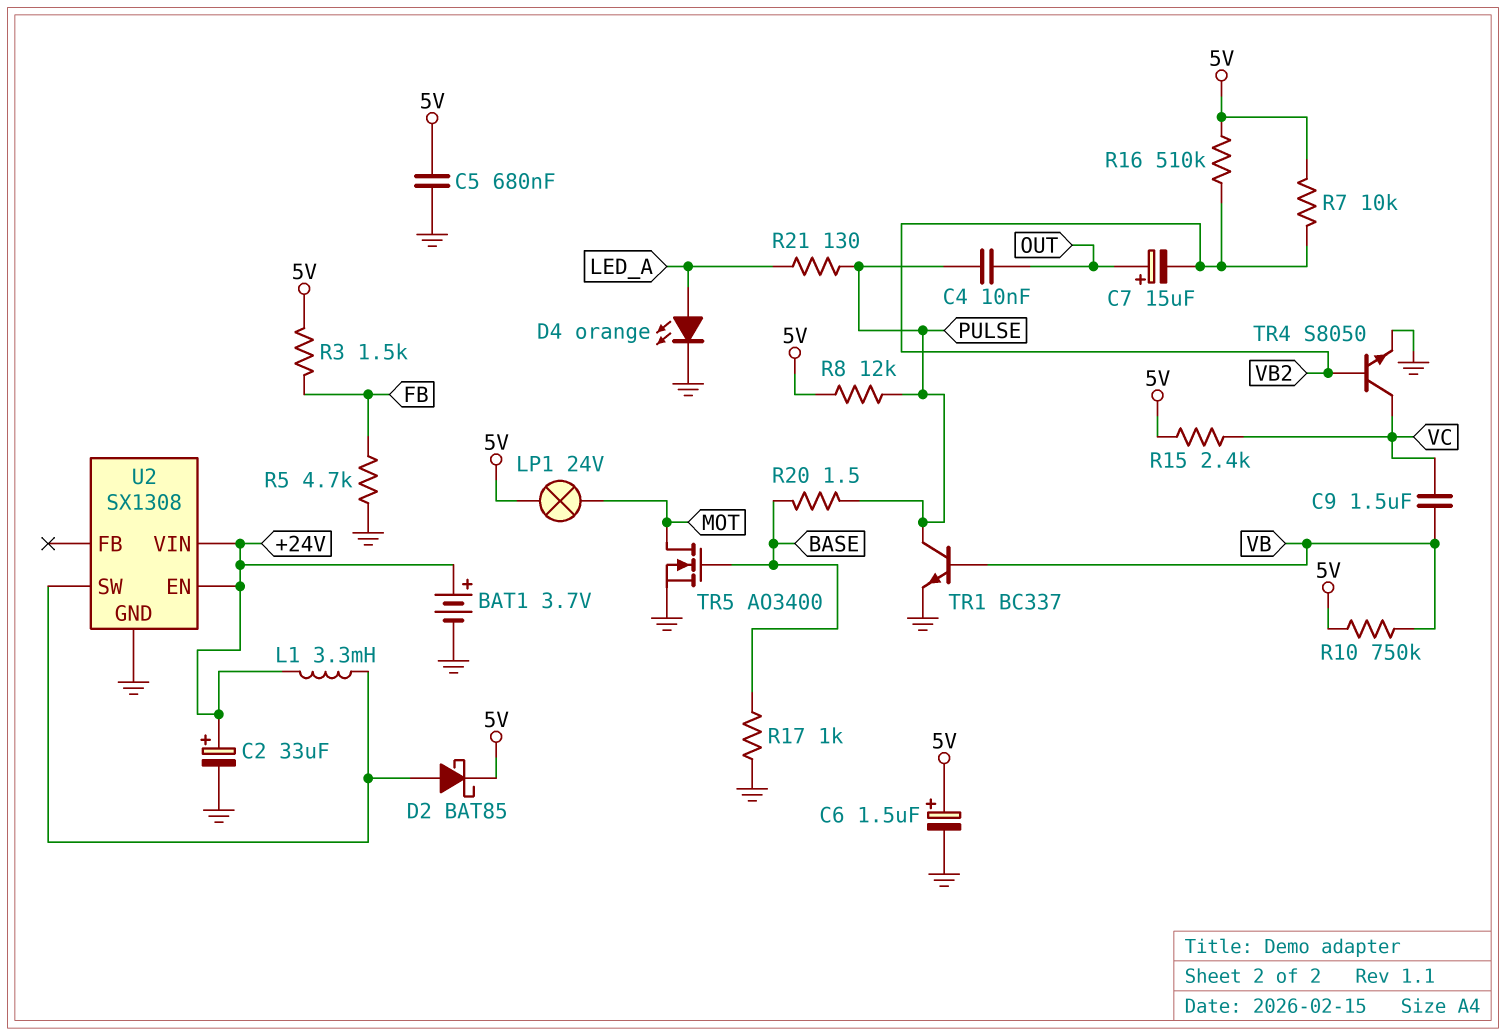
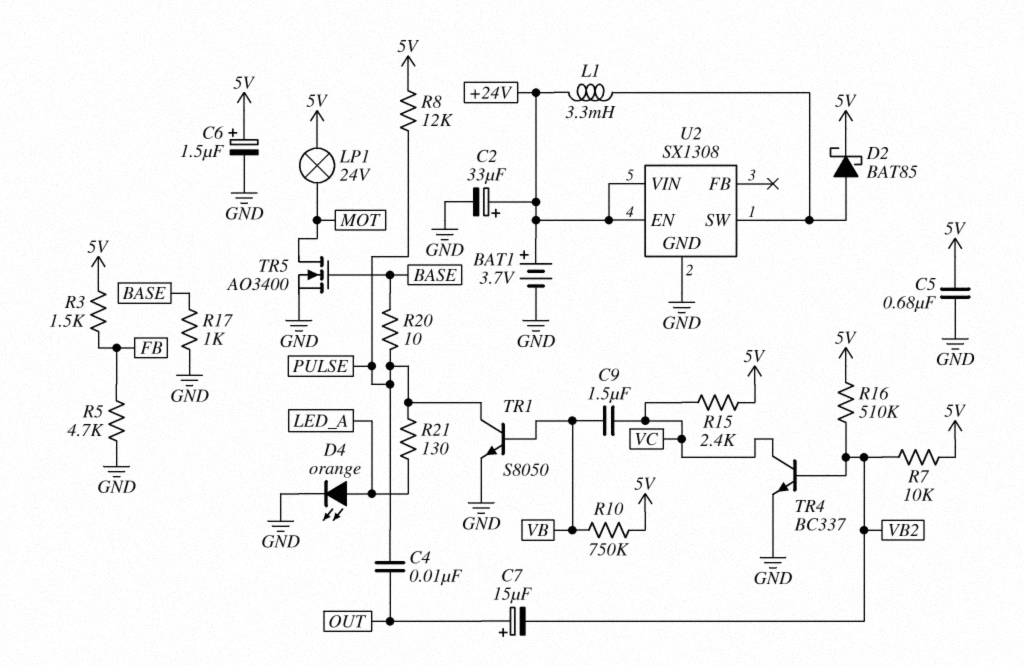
R20: 1.5 (BASE, PULSE) -> 10 (BASE, PULSE)
TR1: NPN BC337 (B VB, C PULSE, E GND) -> NPN S8050 (B VB, C PULSE, E GND)
TR4: NPN S8050 (B VB2, C VC, E GND) -> NPN BC337 (B VB2, C VC, E GND)

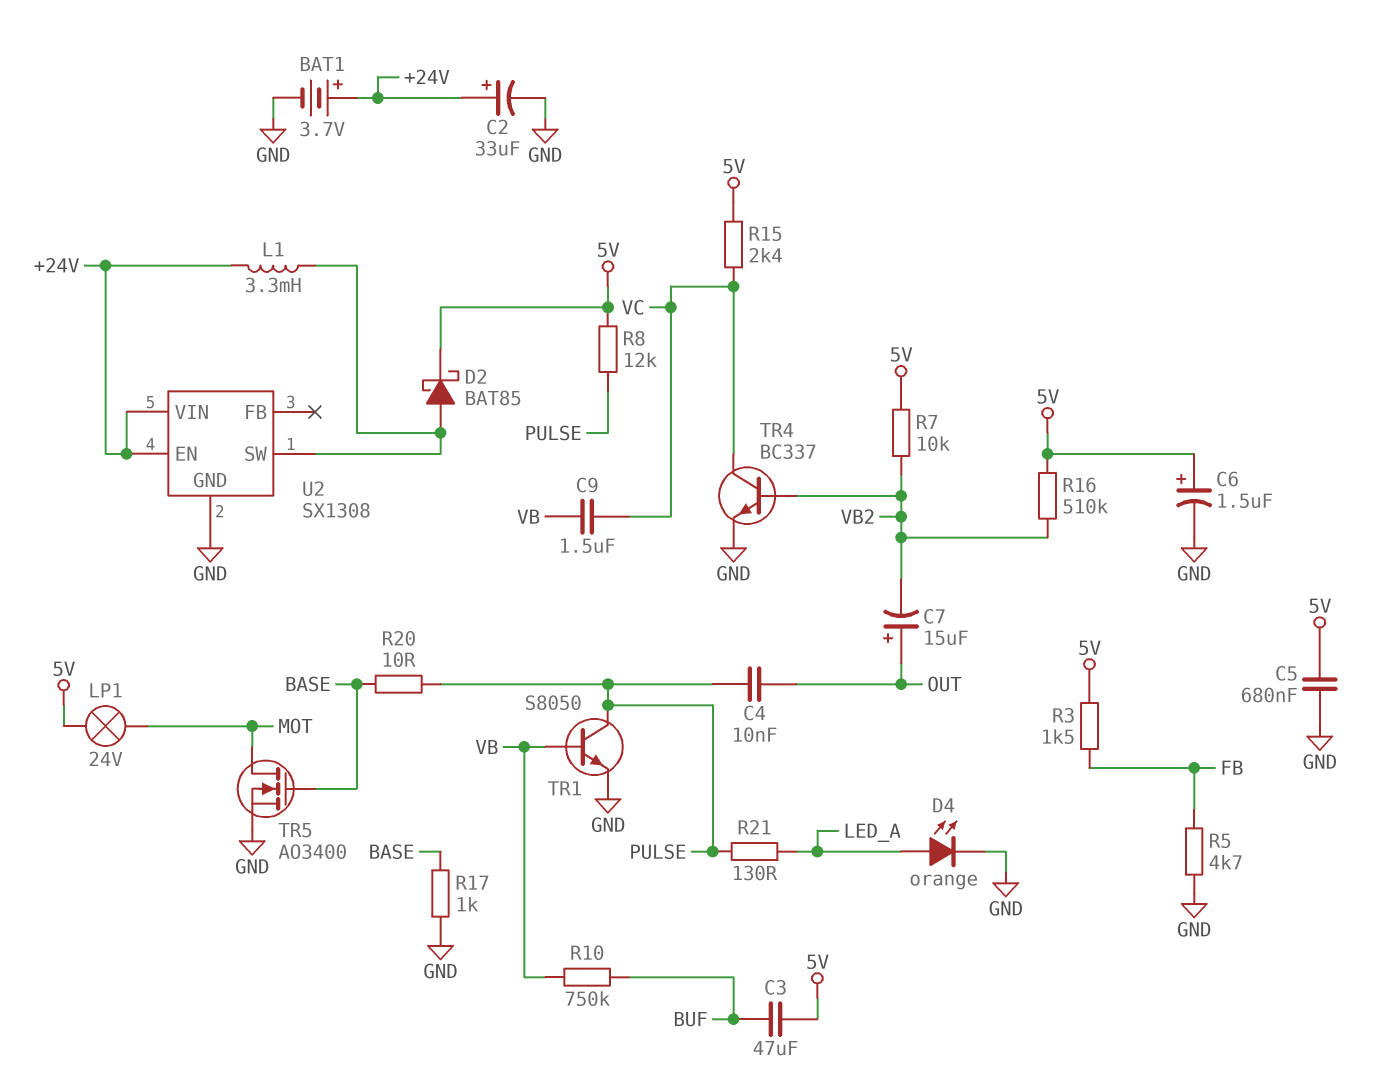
C3: none -> 47uF (5V, BUF)
R10: 750k (5V, VB) -> 750k (BUF, VB)

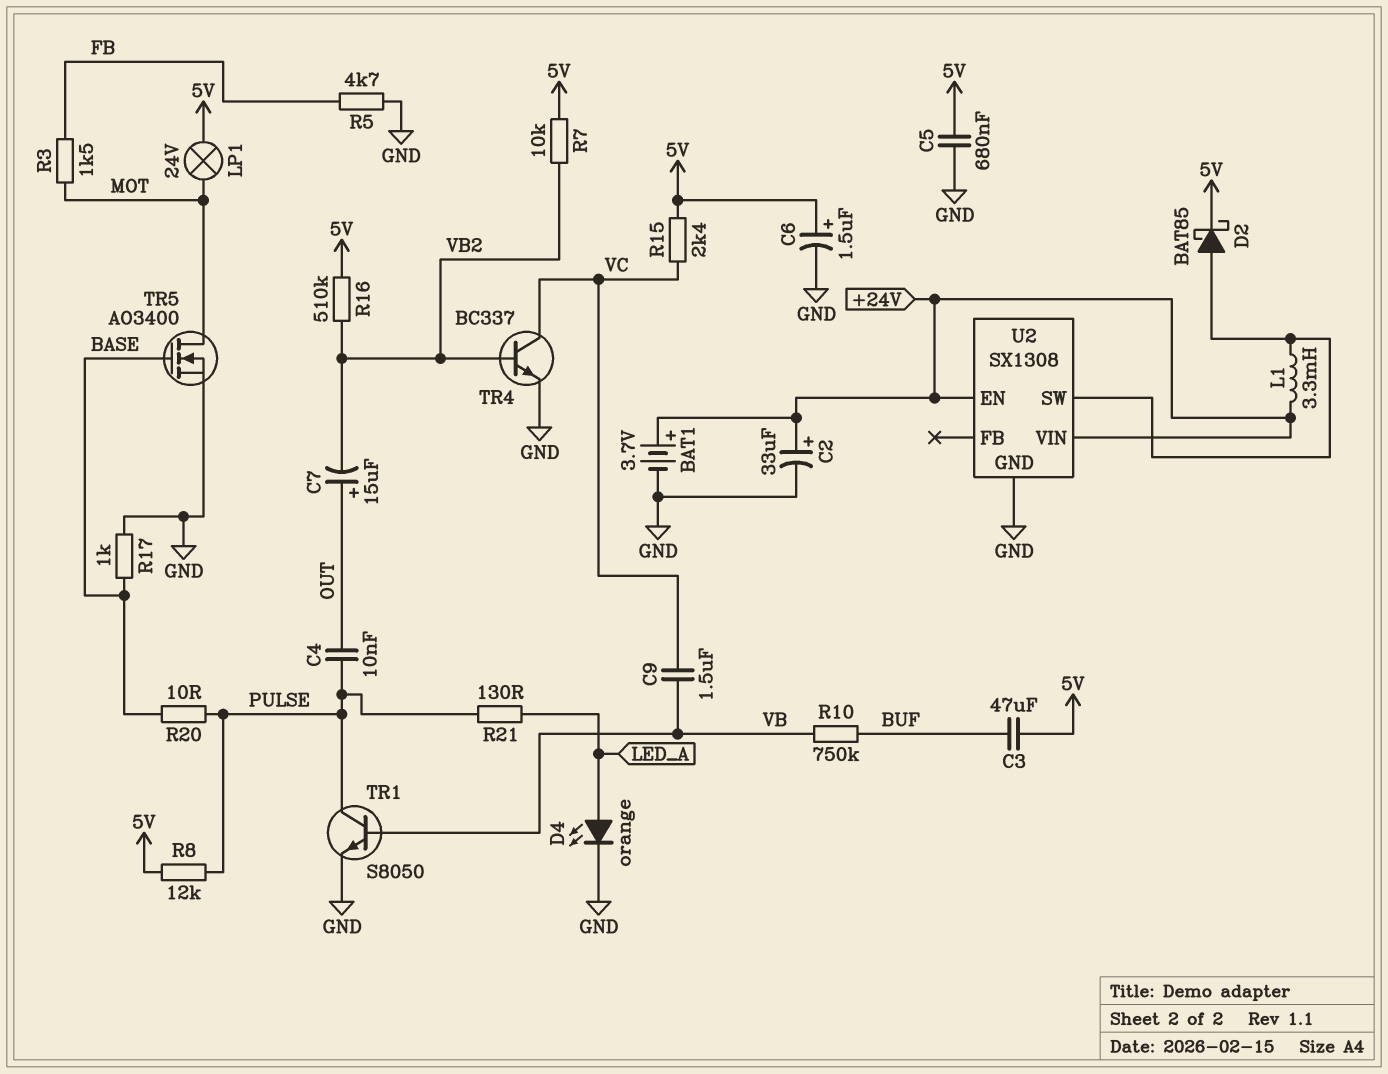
R3: 1.5k (5V, FB) -> 1.5k (FB, MOT)

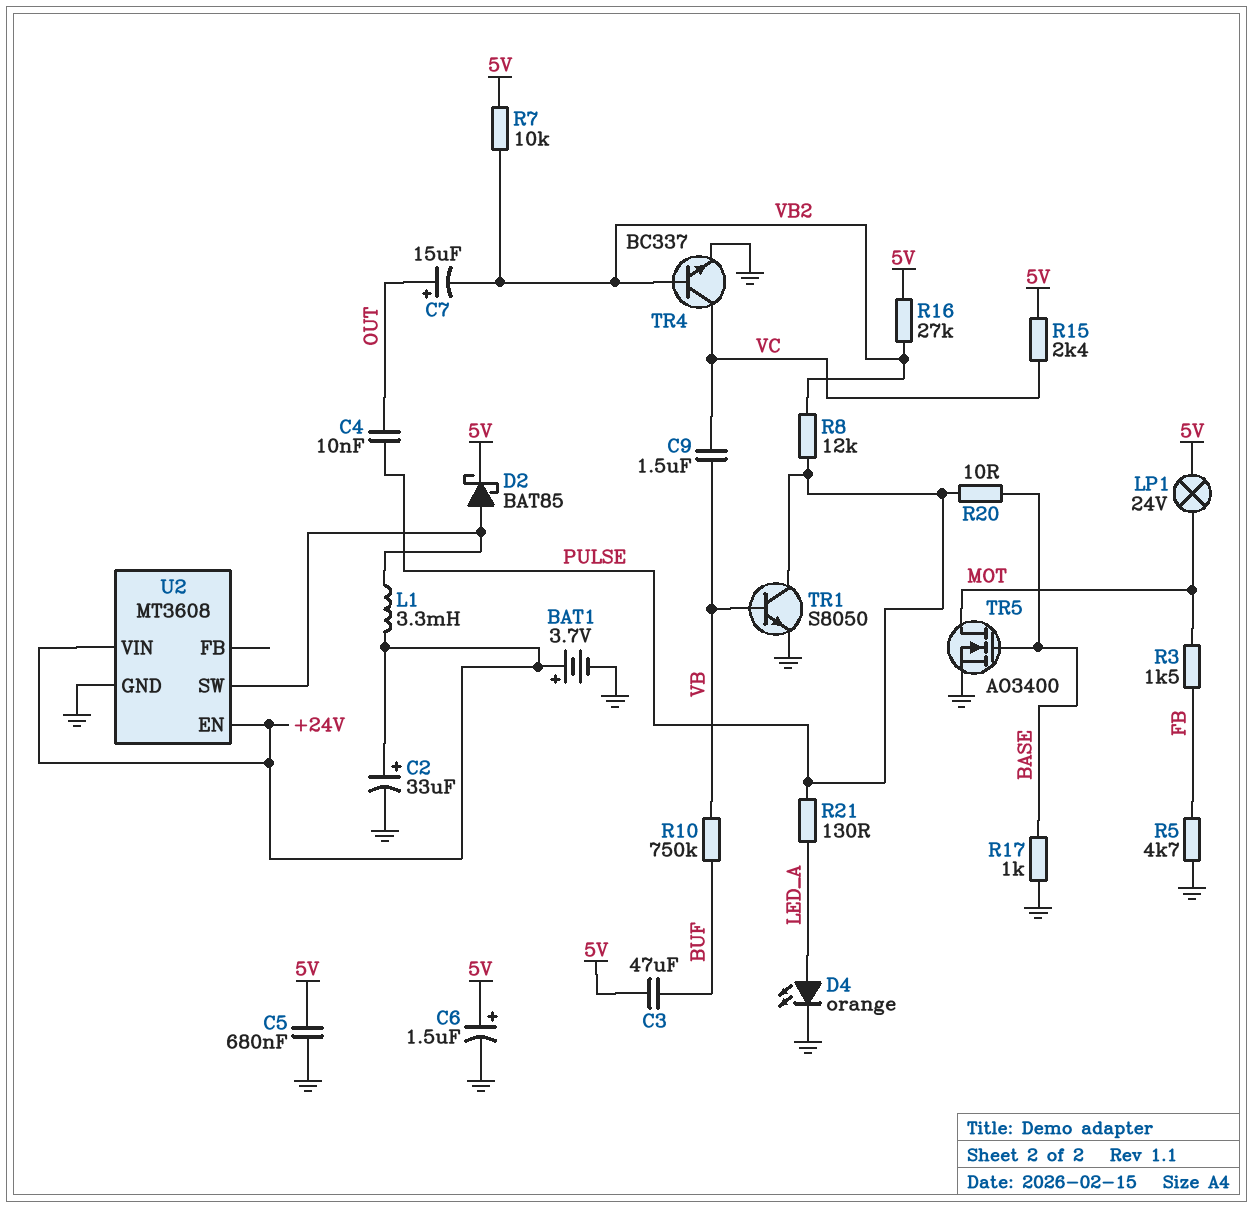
R8: 12k (5V, PULSE) -> 12k (PULSE, VB2)
R16: 510k (5V, VB2) -> 27k (5V, VB2)
U2: SX1308 -> MT3608

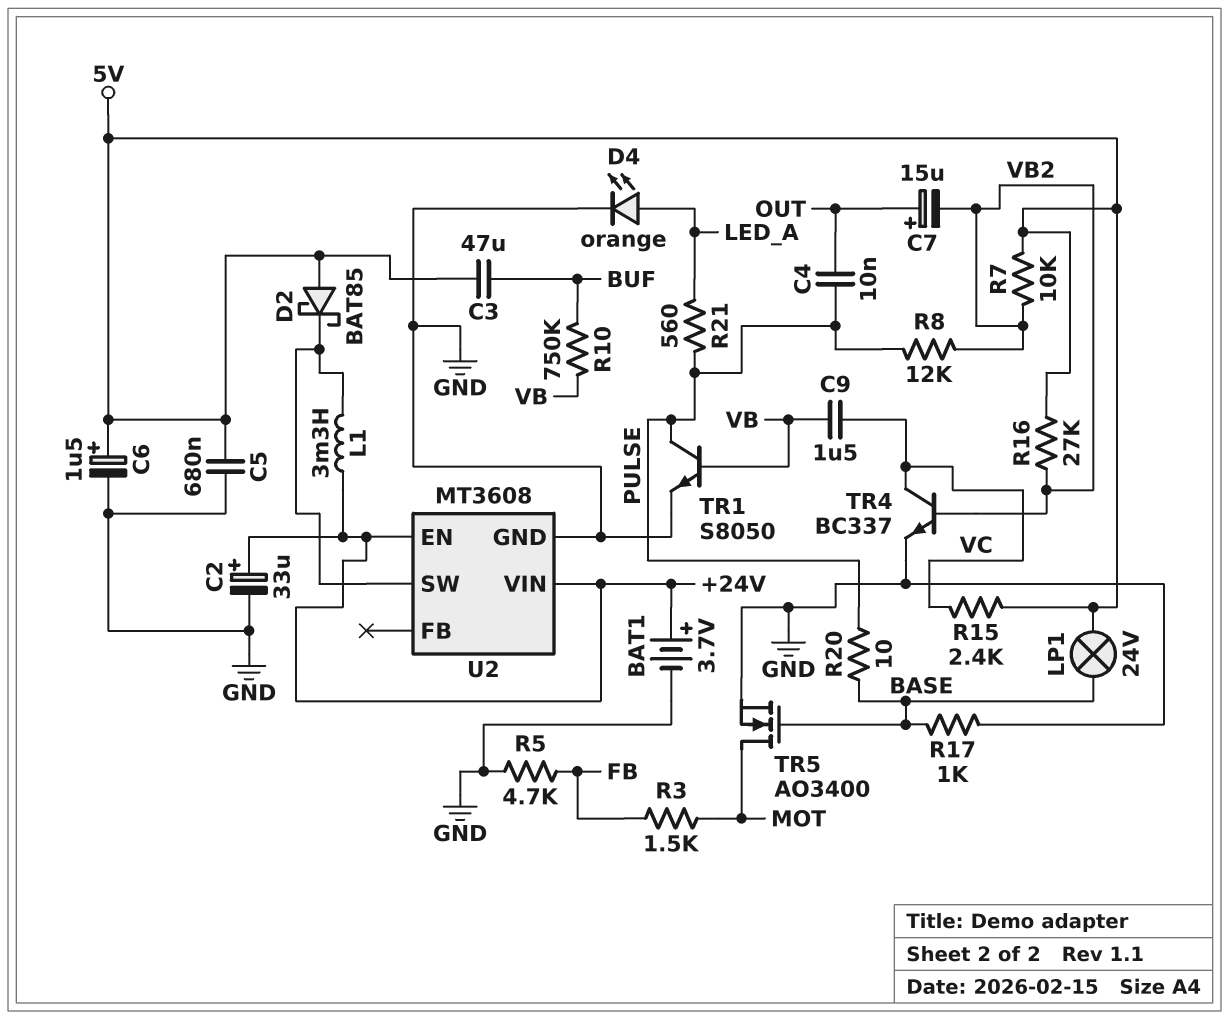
D2: schottky BAT85 (A U2/SW, K 5V) -> schottky BAT85 (A 5V, K U2/SW)
LP1: lamp 24V (5V, MOT) -> lamp 24V (5V, BASE)
R21: 130 (LED_A, PULSE) -> 560 (LED_A, PULSE)

